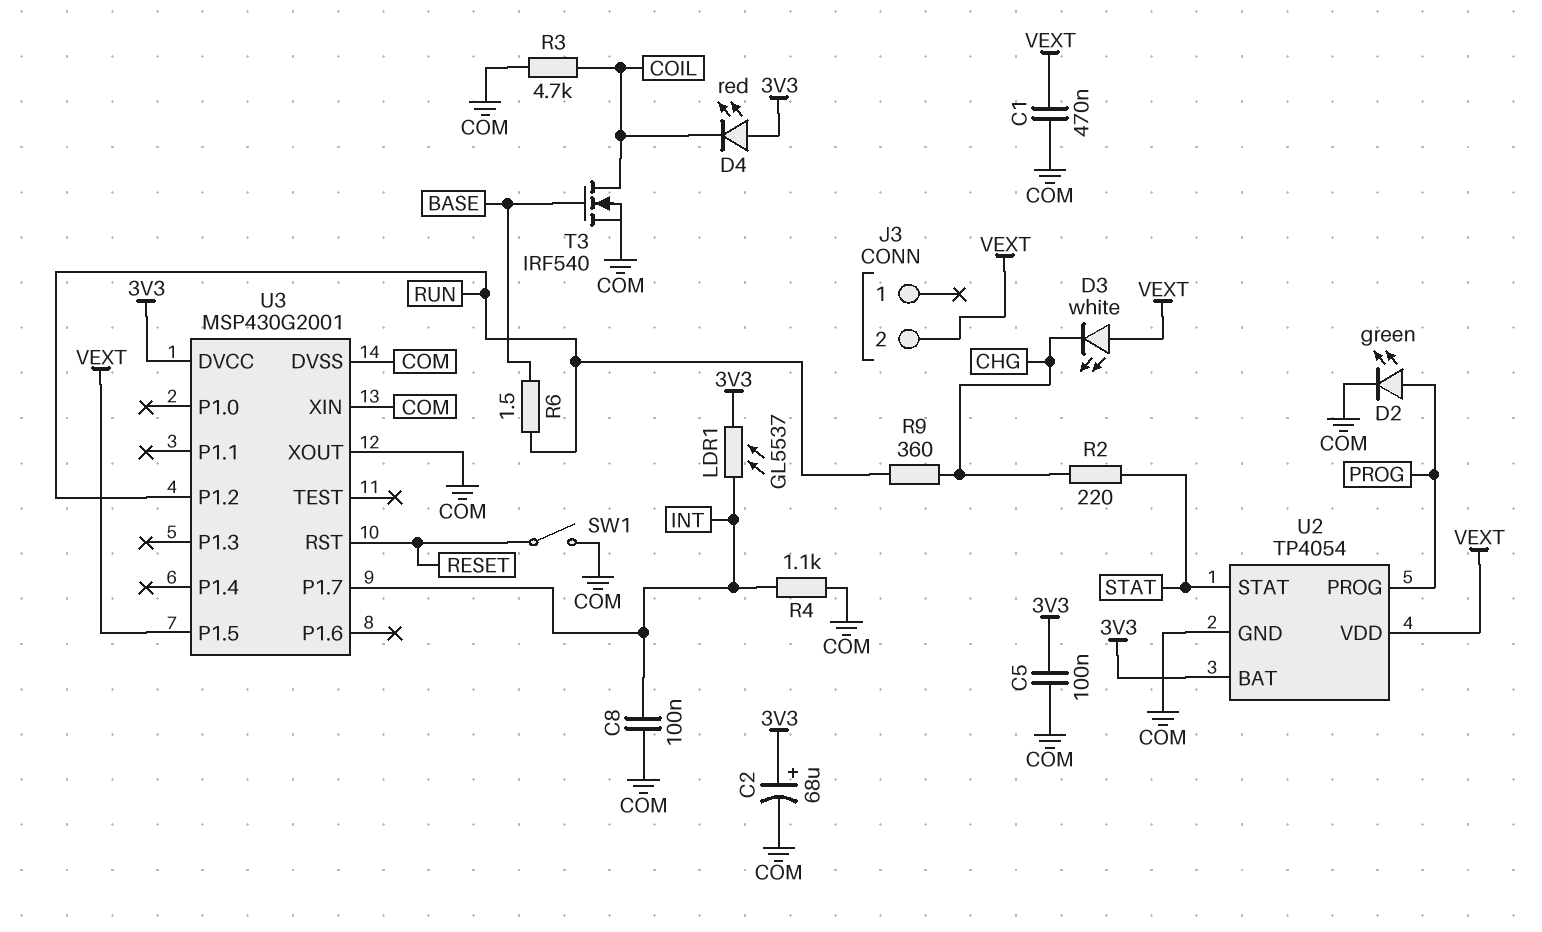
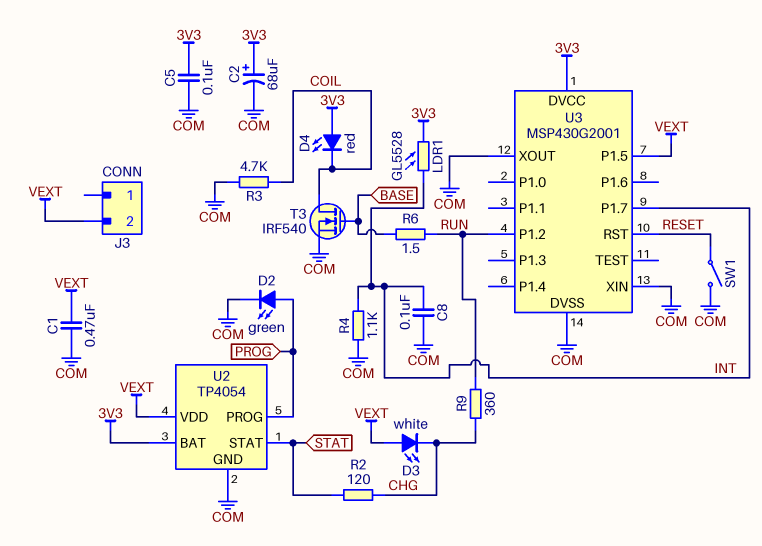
LDR1: GL5537 (3V3, INT) -> GL5528 (3V3, INT)
R2: 220 (CHG, STAT) -> 120 (CHG, STAT)

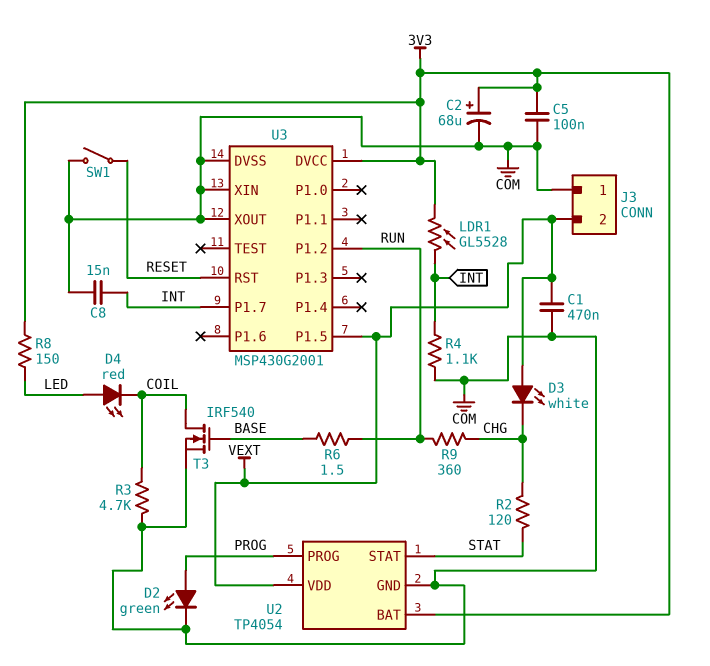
C8: 100nF (COM, INT) -> 15nF (COM, INT)
D4: LED red (A 3V3, K COIL) -> LED red (A LED, K COIL)
J3 pin 1: none -> COM
R8: none -> 150 (3V3, LED)

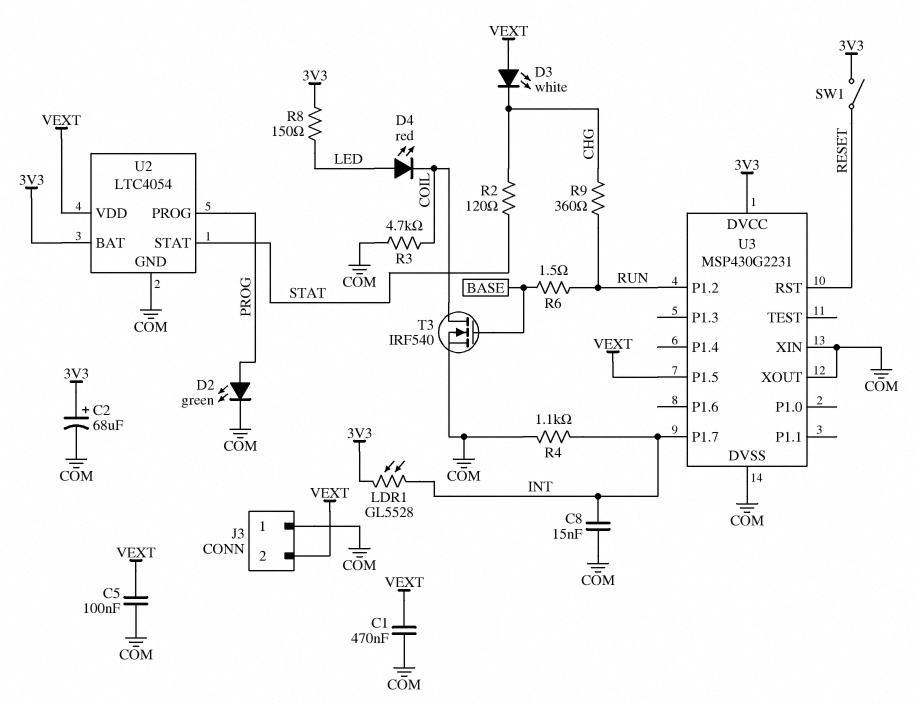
C5: 100nF (3V3, COM) -> 100nF (COM, VEXT)
SW1: switch (COM, RESET) -> switch (3V3, RESET)
U2: TP4054 -> LTC4054
U3: MSP430G2001 -> MSP430G2231

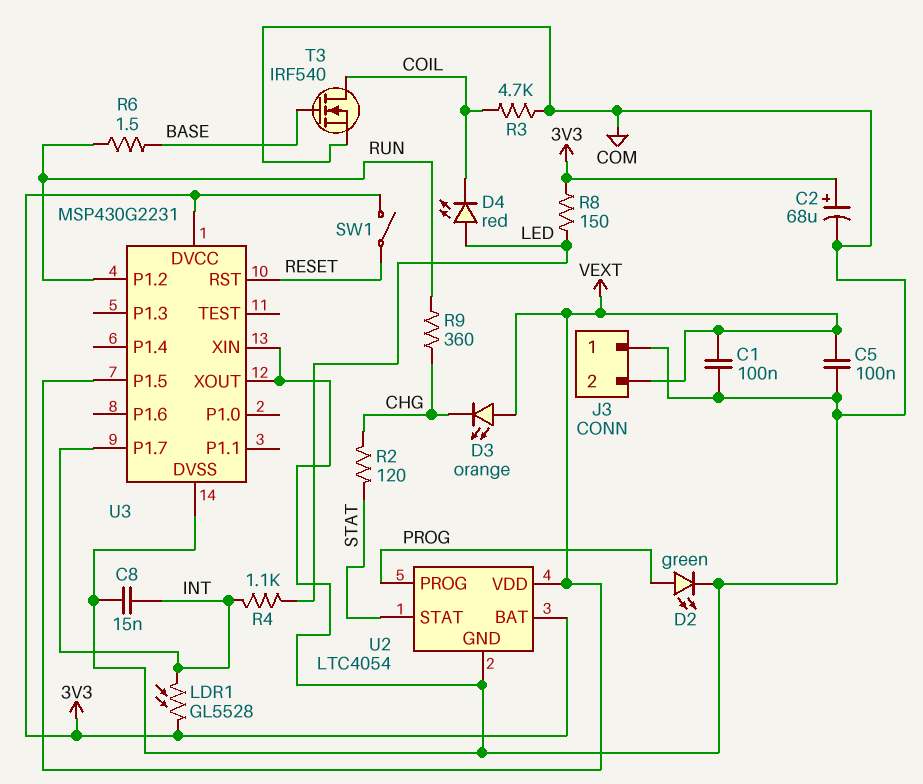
C1: 470nF (COM, VEXT) -> 100nF (COM, VEXT)
D3: LED white (A VEXT, K CHG) -> LED orange (A VEXT, K CHG)
R4: 1.1k (COM, INT) -> 1.1k (INT, LED)

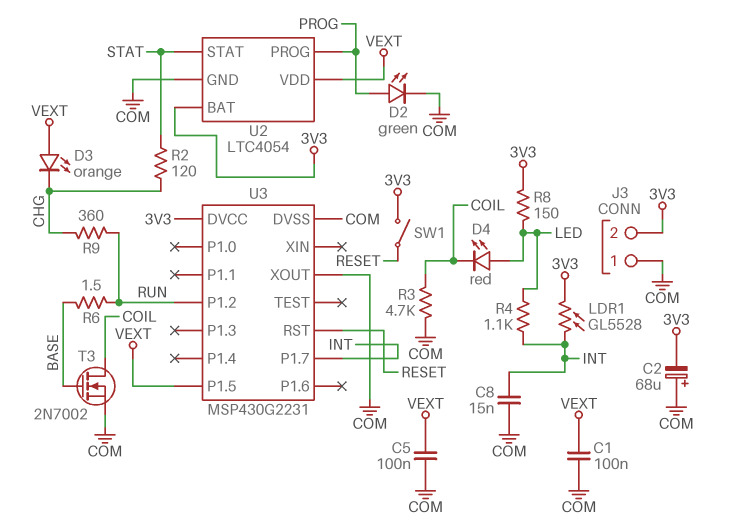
C2: 68uF (plus 3V3, minus COM) -> 68uF (plus COM, minus 3V3)
J3 pin 2: VEXT -> 3V3
T3: NMOS IRF540 (G BASE, D COIL, S COM) -> NMOS 2N7002 (G BASE, D COIL, S COM)
U3 pin XIN: COM -> none

